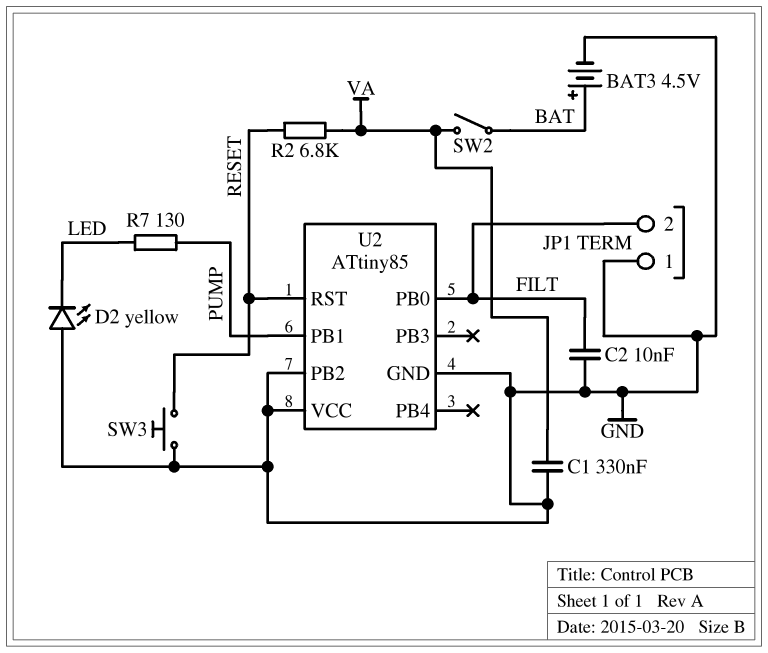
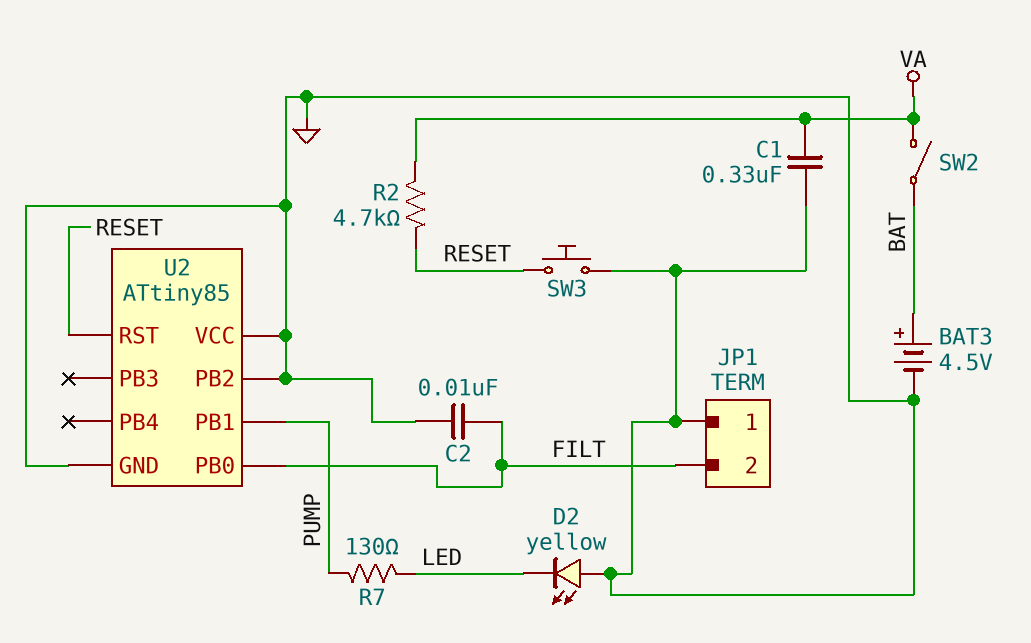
R2: 6.8k (RESET, VA) -> 4.7k (RESET, VA)

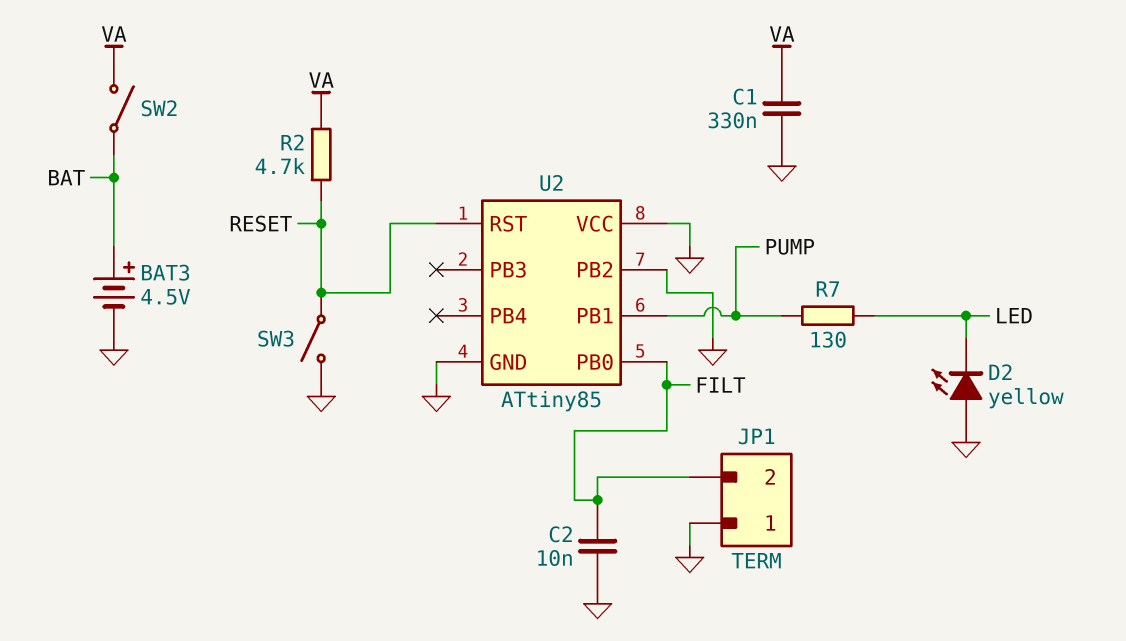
SW3: button (GND, RESET) -> switch (GND, RESET)

